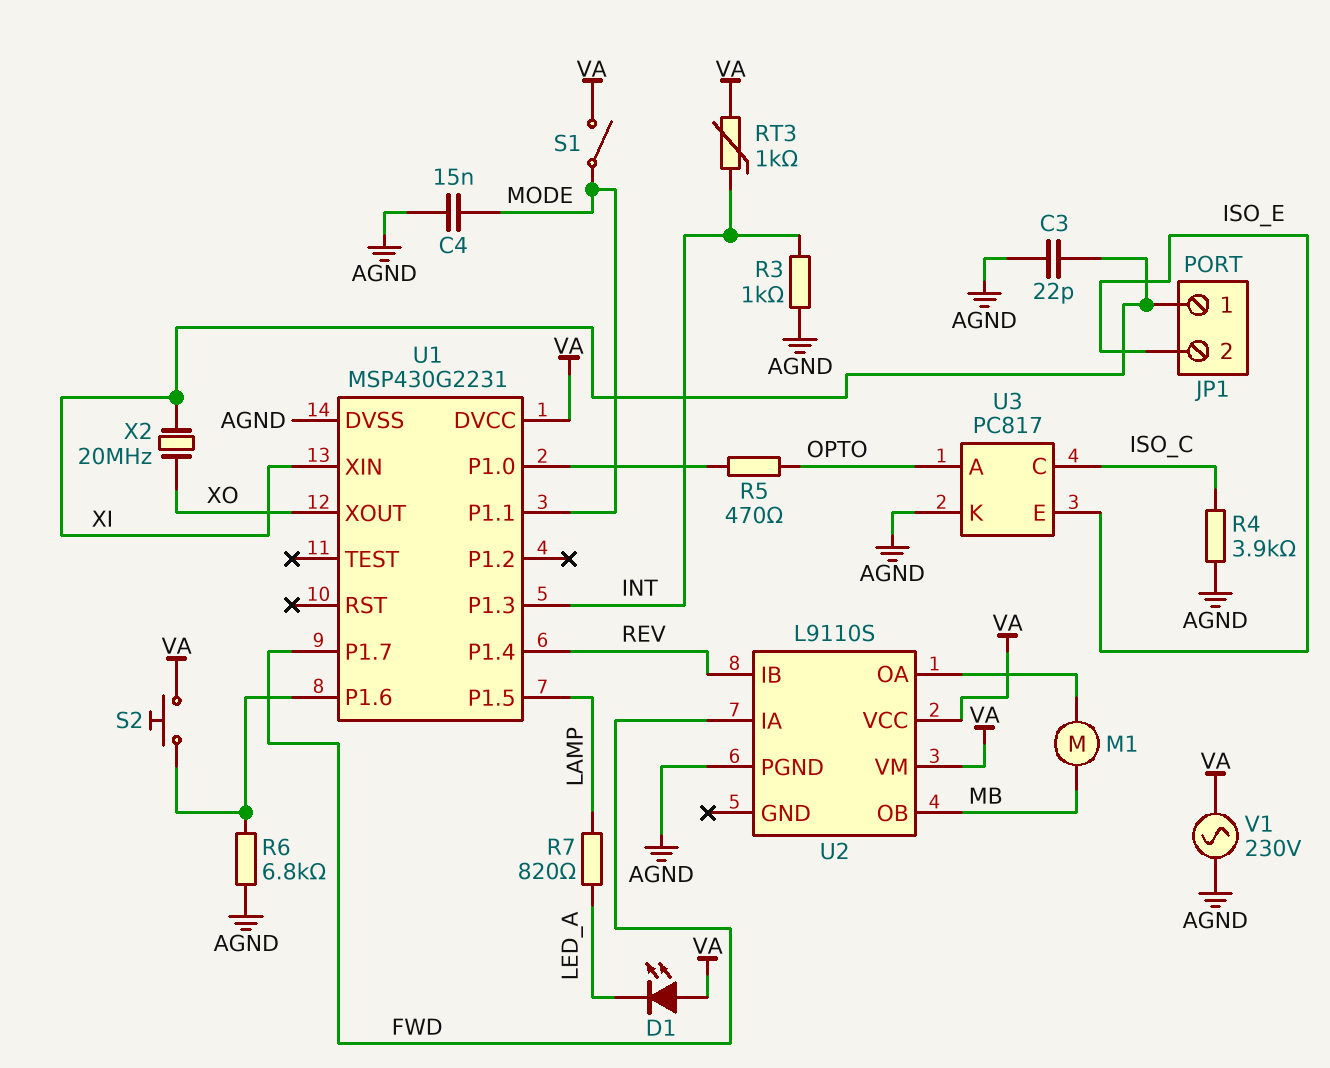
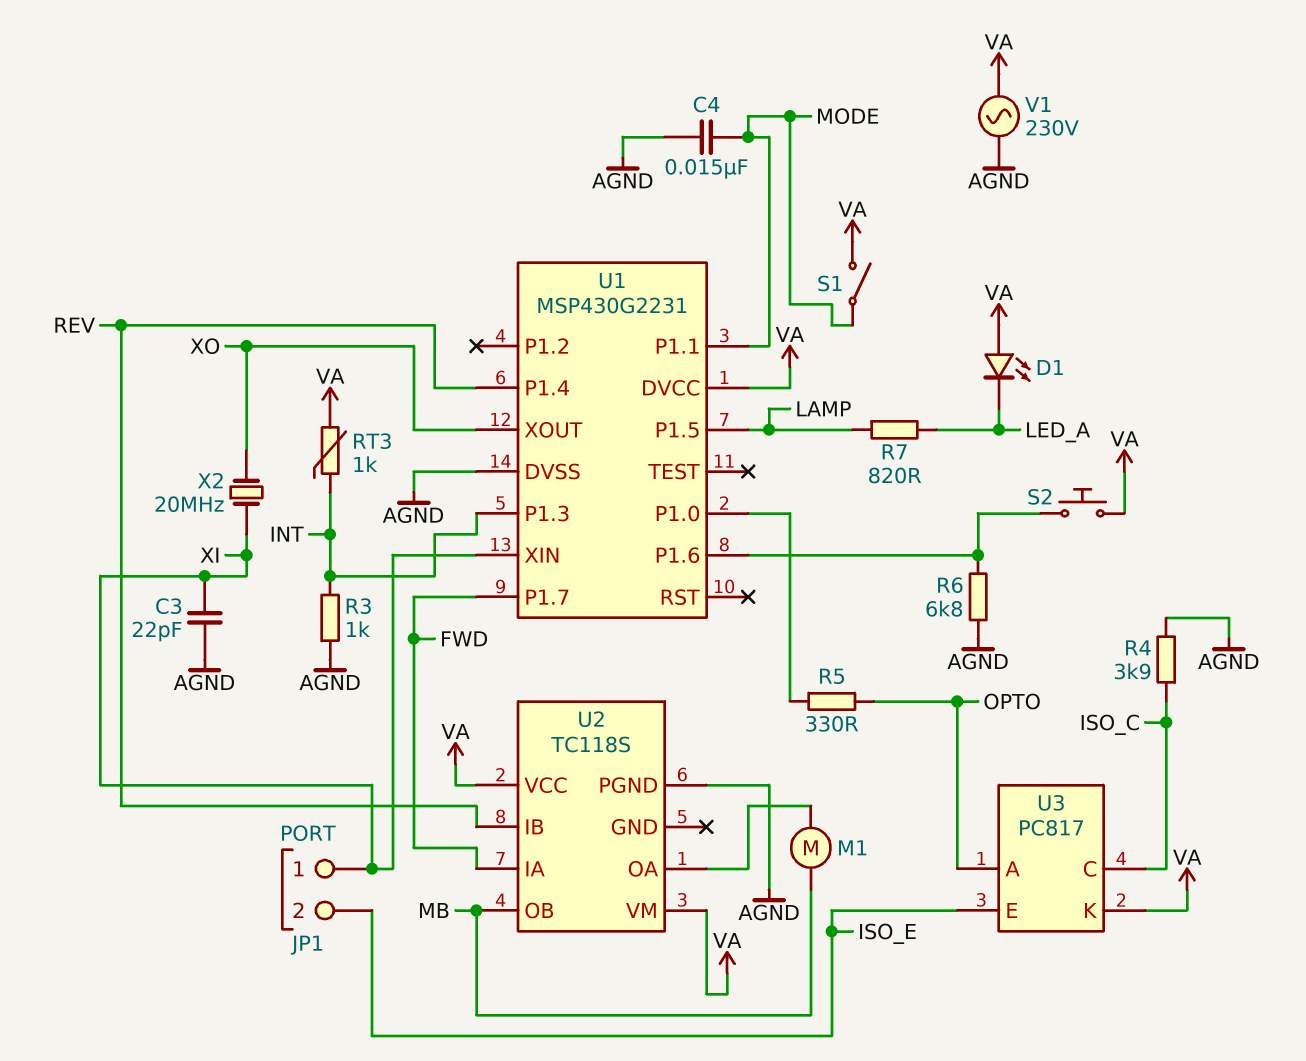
R5: 470 (OPTO, U1/P1.0) -> 330 (OPTO, U1/P1.0)
U2: L9110S -> TC118S
U3 pin K: AGND -> VA

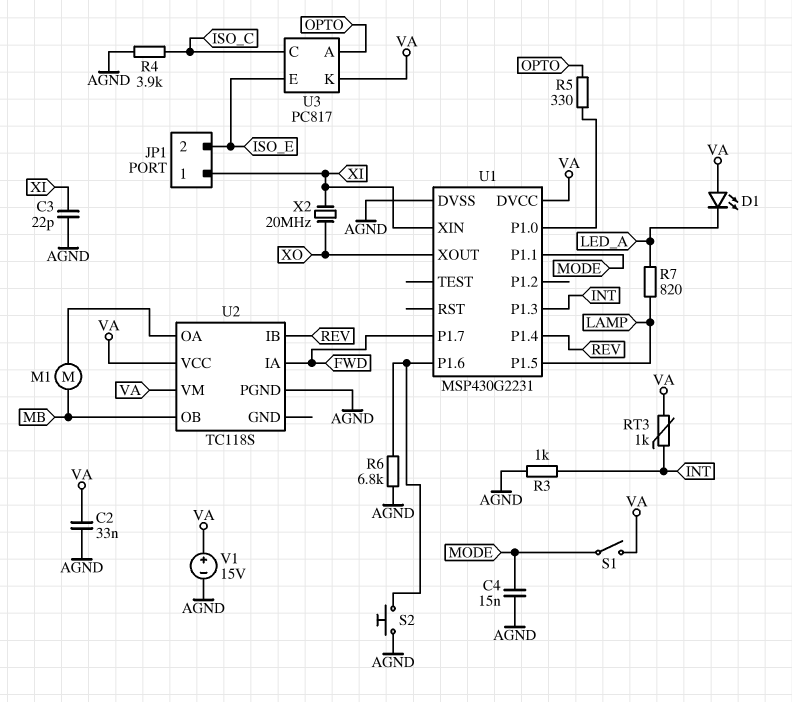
C2: none -> 33nF (AGND, VA)
S2: button (U1/P1.6, VA) -> button (AGND, U1/P1.6)
V1: AC 230V (AGND, VA) -> 15V (plus VA, minus AGND)

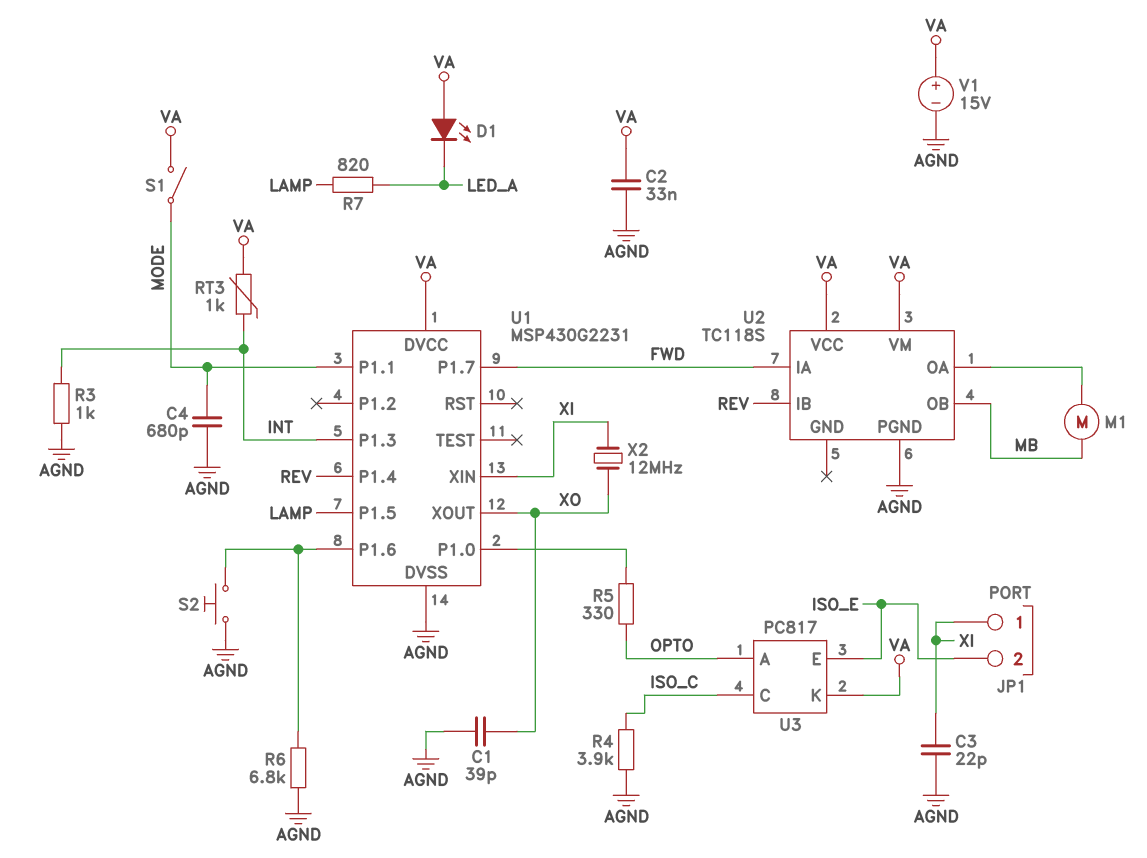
C1: none -> 39pF (AGND, XO)
C4: 15nF (AGND, MODE) -> 680pF (AGND, MODE)
X2: 20MHz (XI, XO) -> 12MHz (XI, XO)

